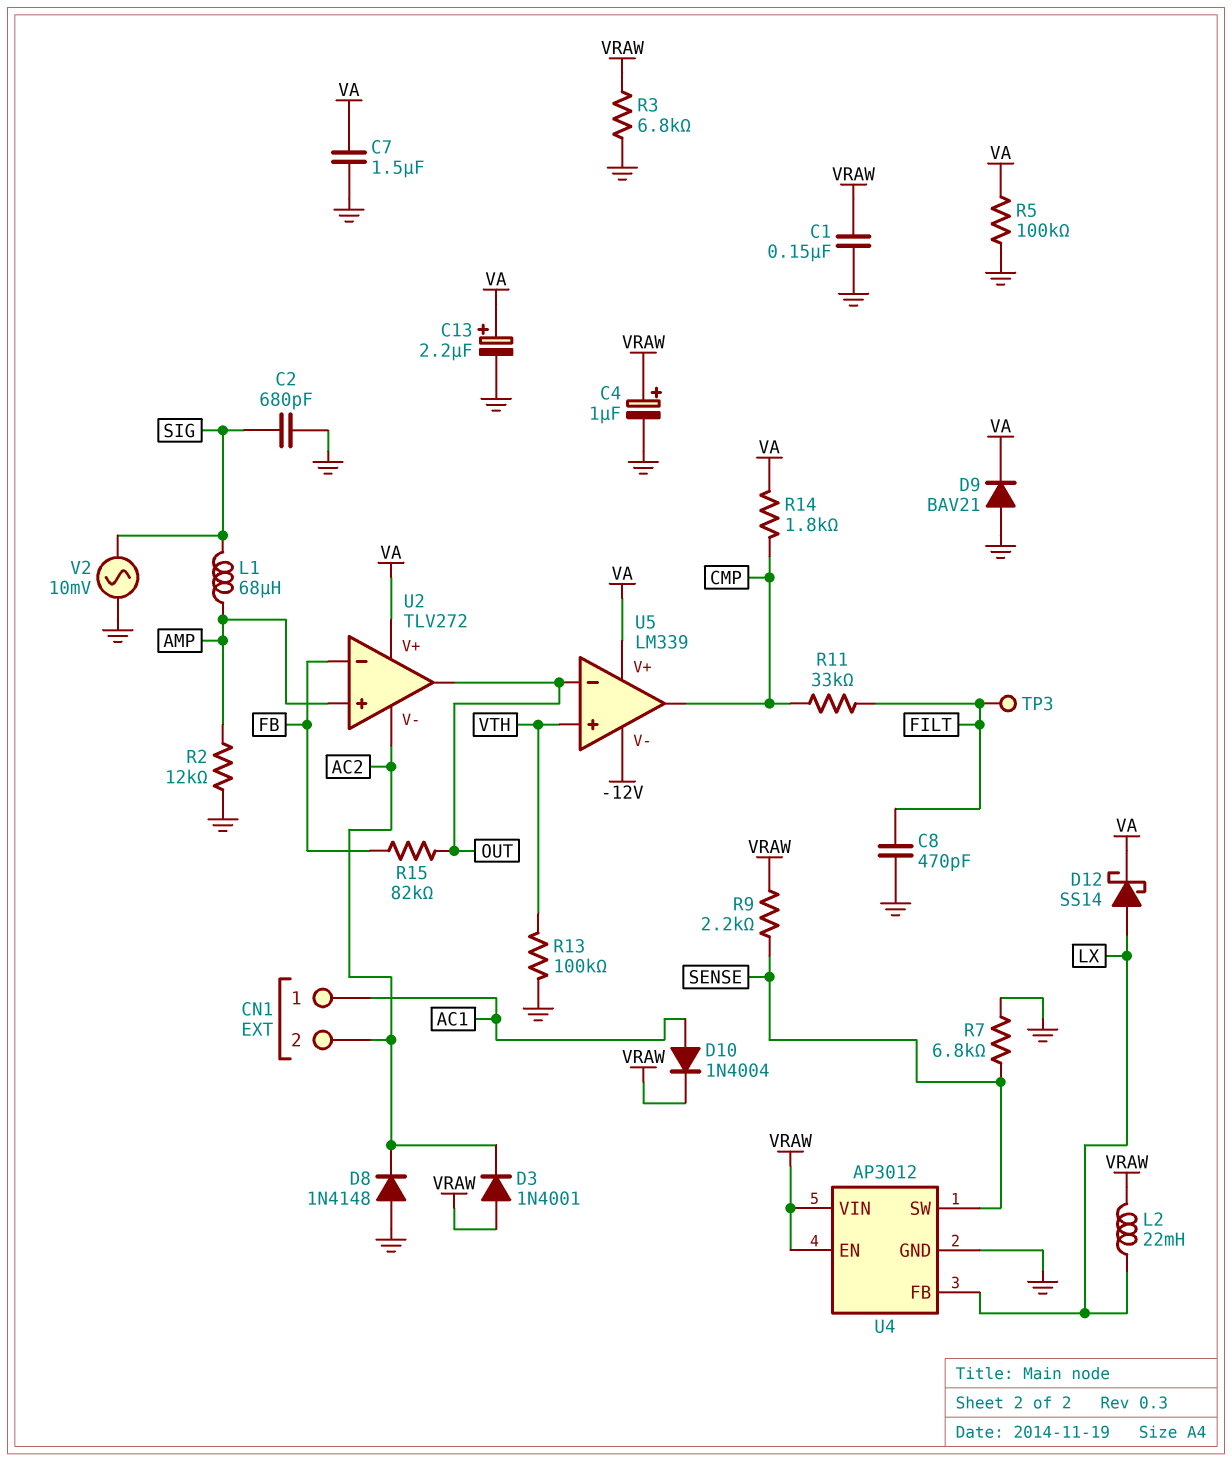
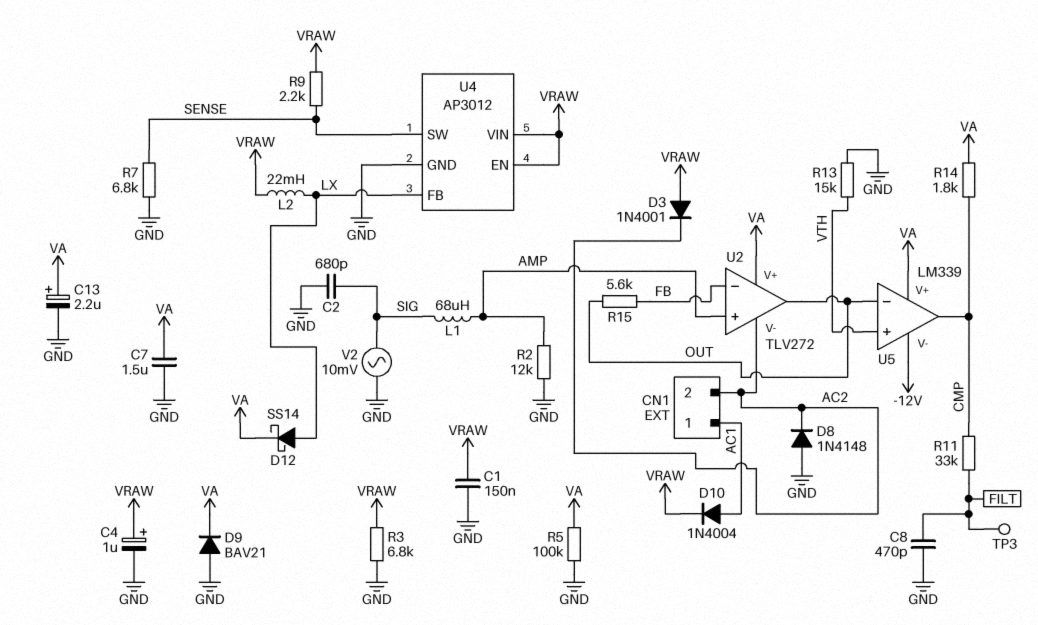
R13: 100k (GND, VTH) -> 15k (GND, VTH)
R15: 82k (FB, OUT) -> 5.6k (FB, OUT)

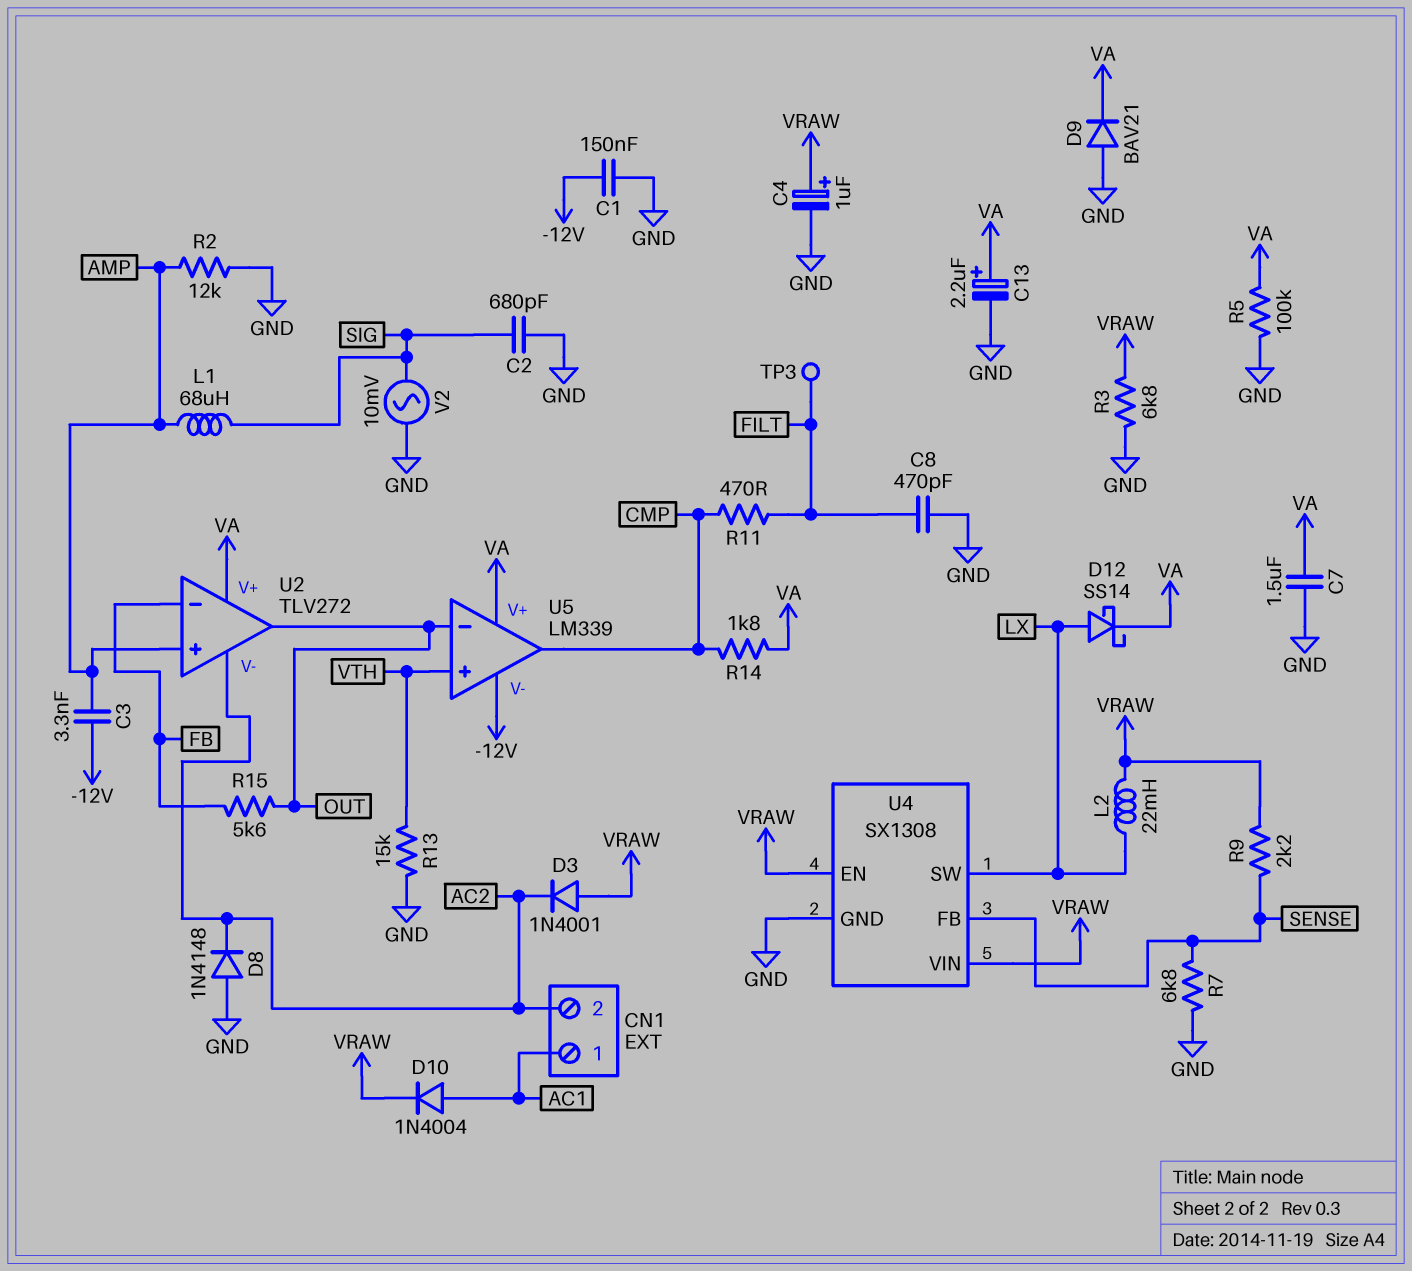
C1: 150nF (GND, VRAW) -> 150nF (-12V, GND)
C3: none -> 3.3nF (-12V, AMP)
R11: 33k (CMP, FILT) -> 470 (CMP, FILT)
U4: AP3012 -> SX1308
U4 pin FB: LX -> SENSE
U4 pin SW: SENSE -> LX

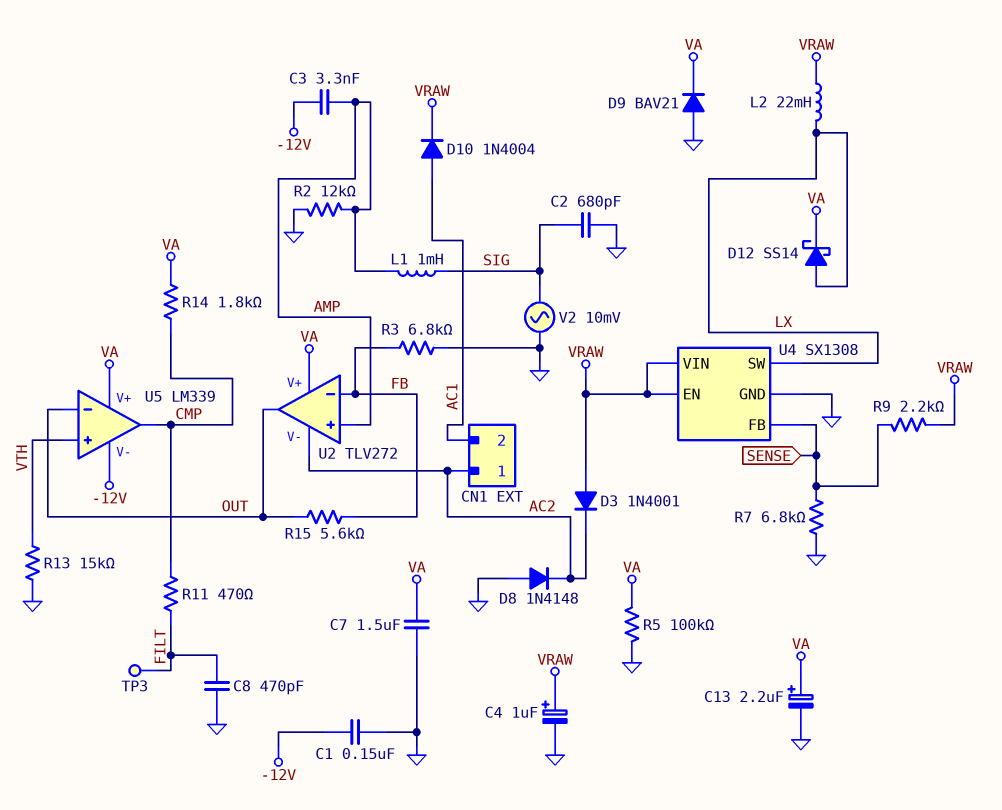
CN1 pin 1: AC1 -> AC2
CN1 pin 2: AC2 -> AC1
L1: 68uH (AMP, SIG) -> 1mH (AMP, SIG)
R3: 6.8k (GND, VRAW) -> 6.8k (FB, GND)

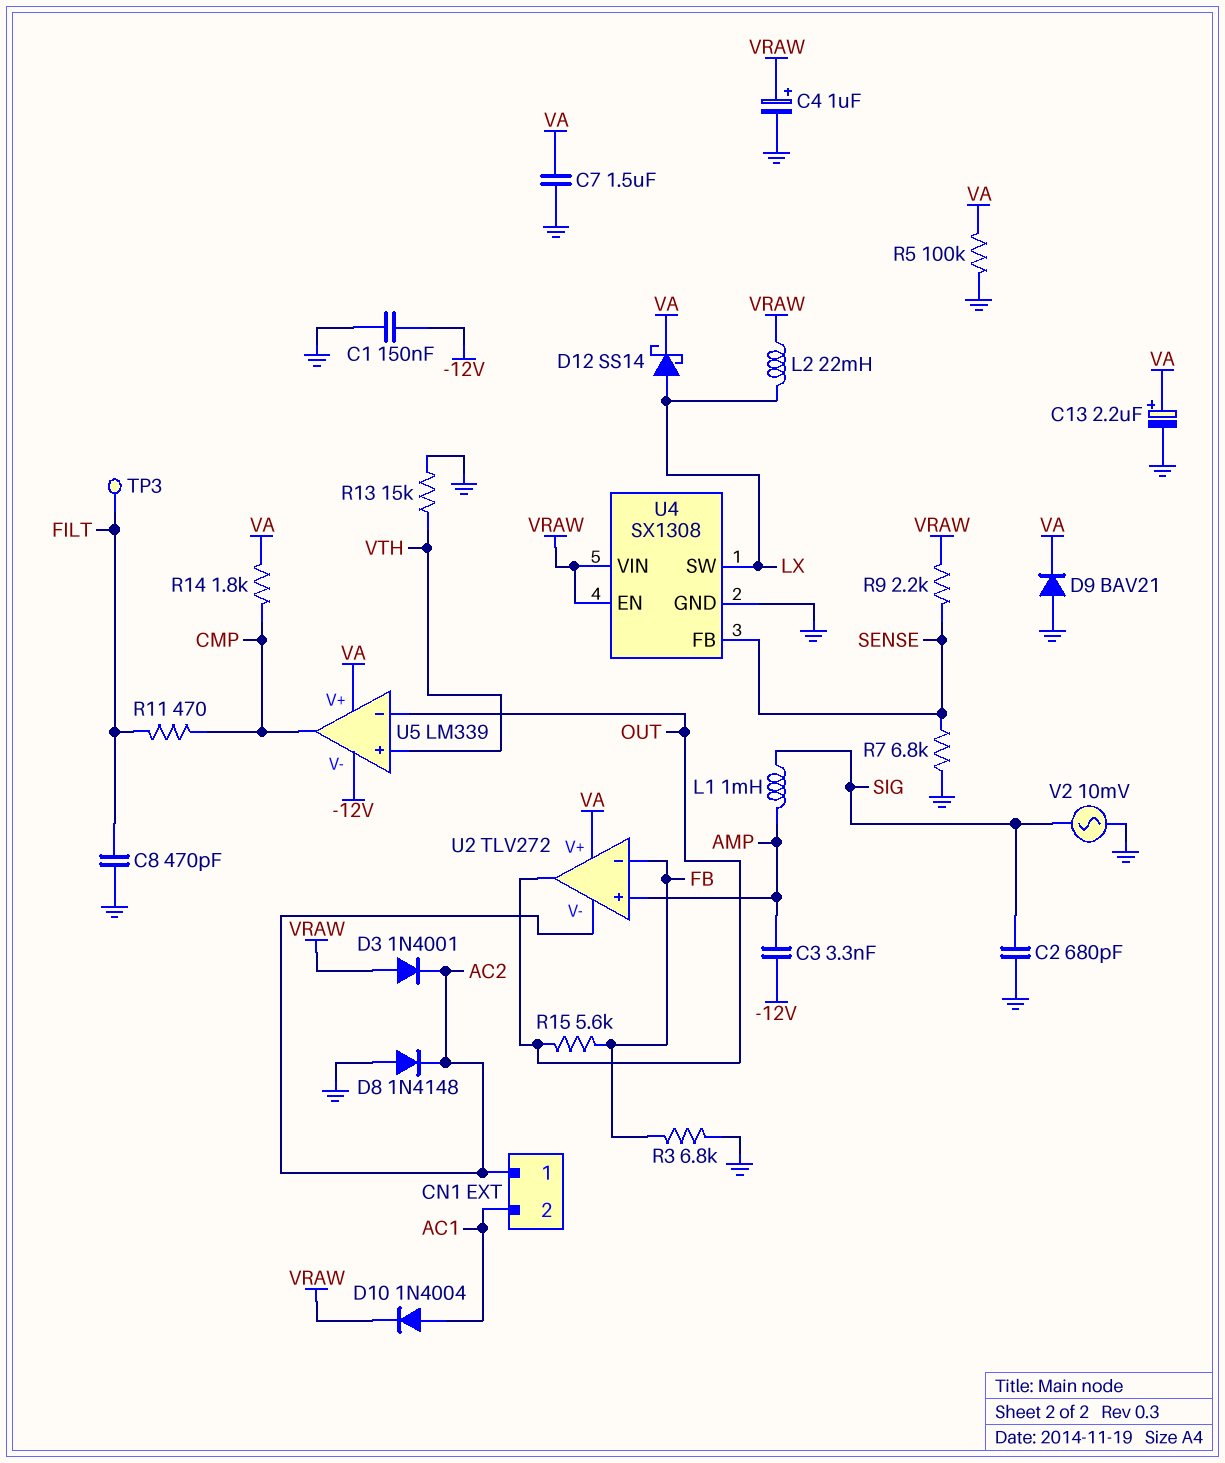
R2: 12k (AMP, GND) -> none

